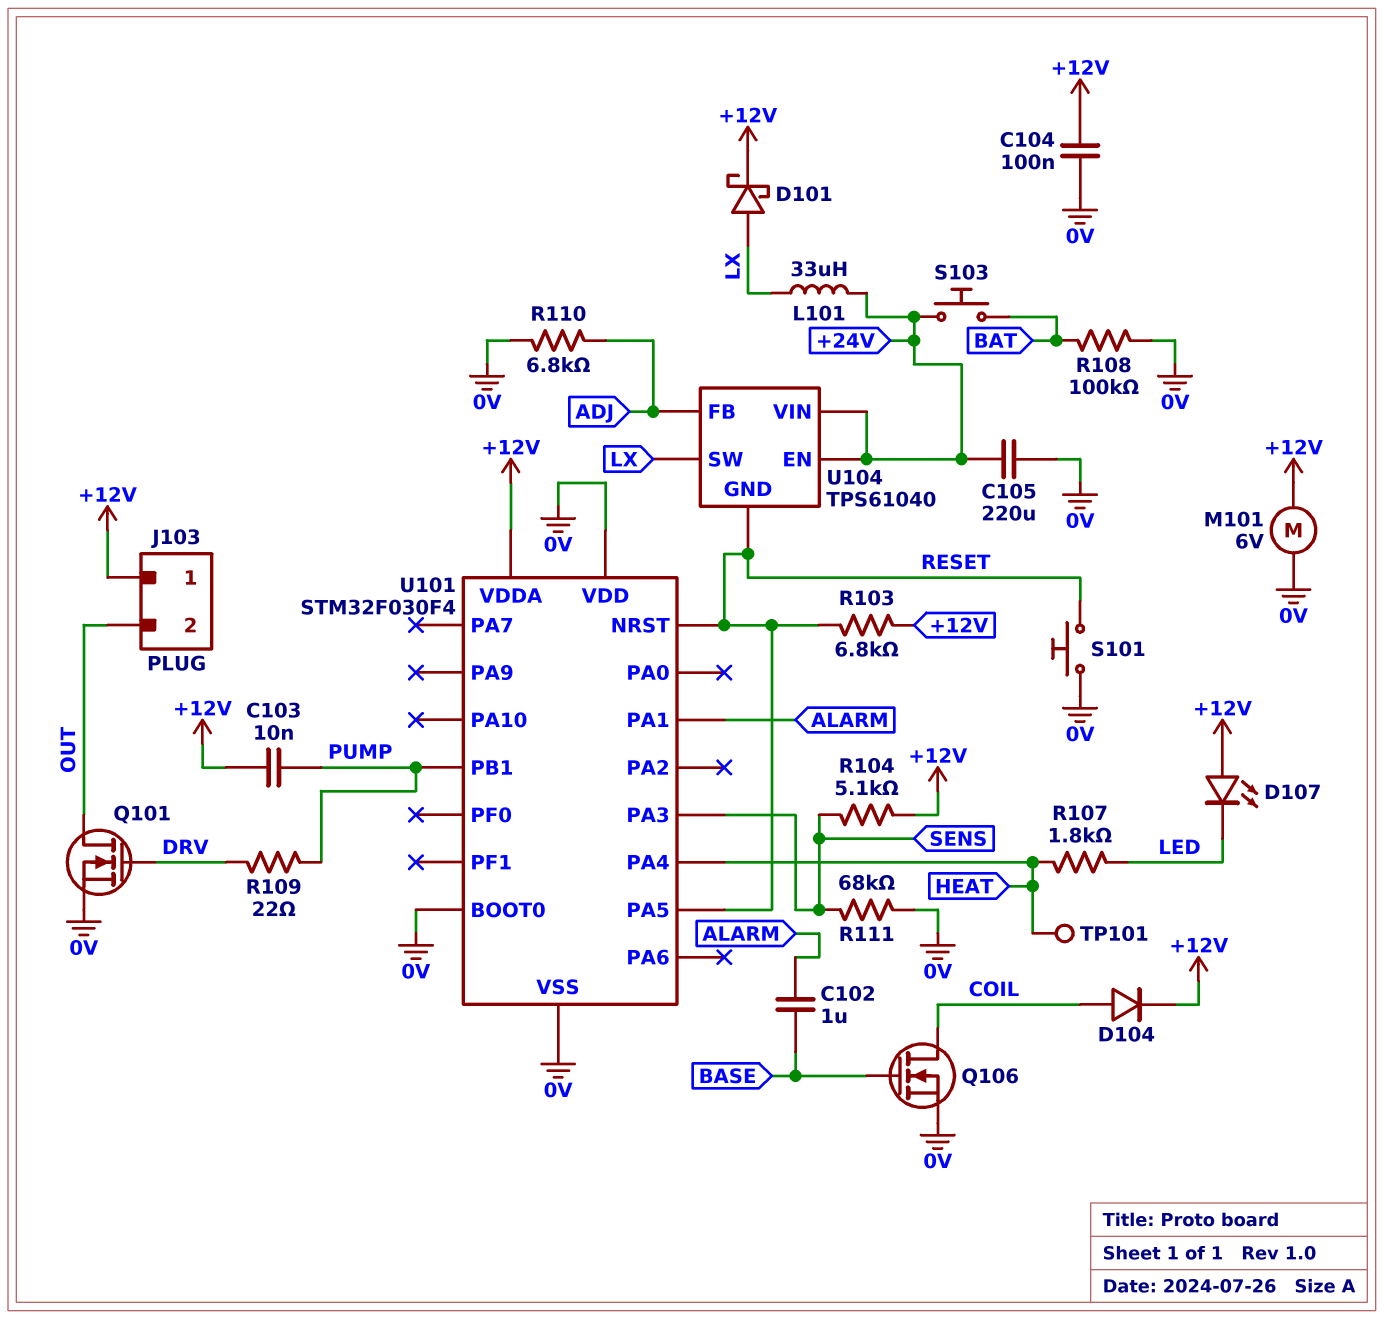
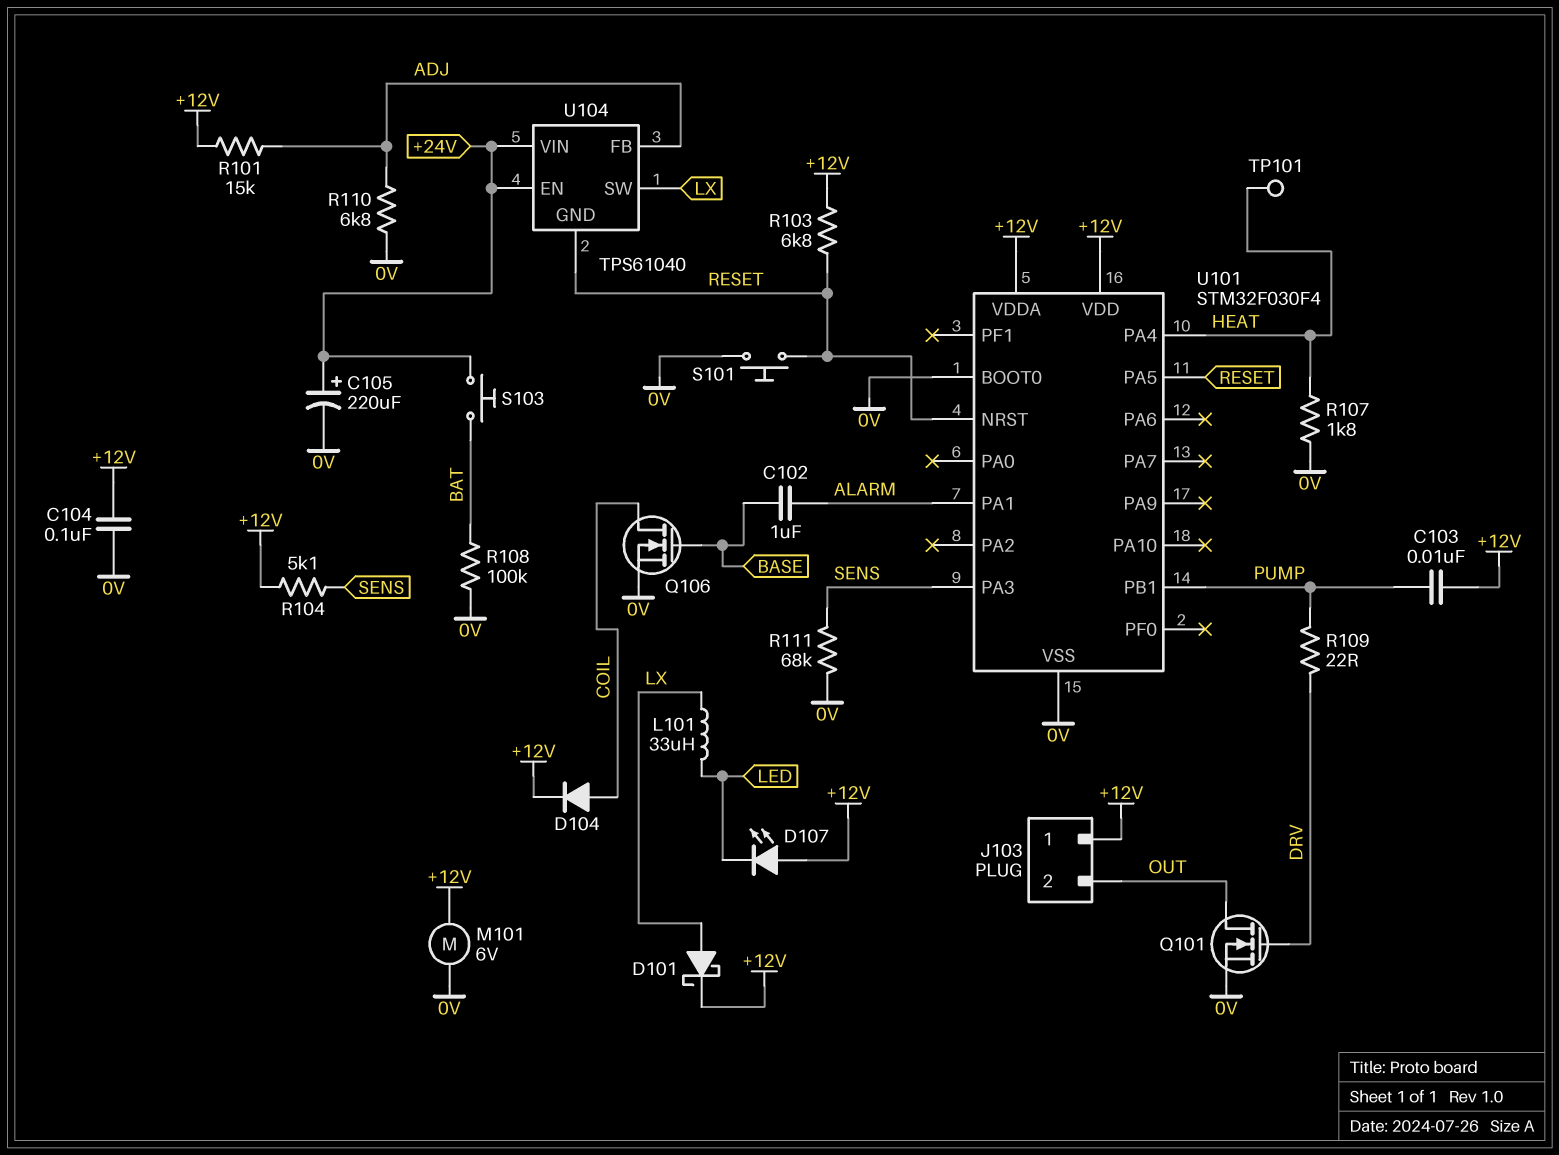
C105: 220uF (+24V, 0V) -> 220uF (plus +24V, minus 0V)
L101: 33uH (+24V, LX) -> 33uH (LED, LX)
R101: none -> 15k (+12V, ADJ)
R107: 1.8k (HEAT, LED) -> 1.8k (0V, HEAT)
U101 pin VDD: 0V -> +12V

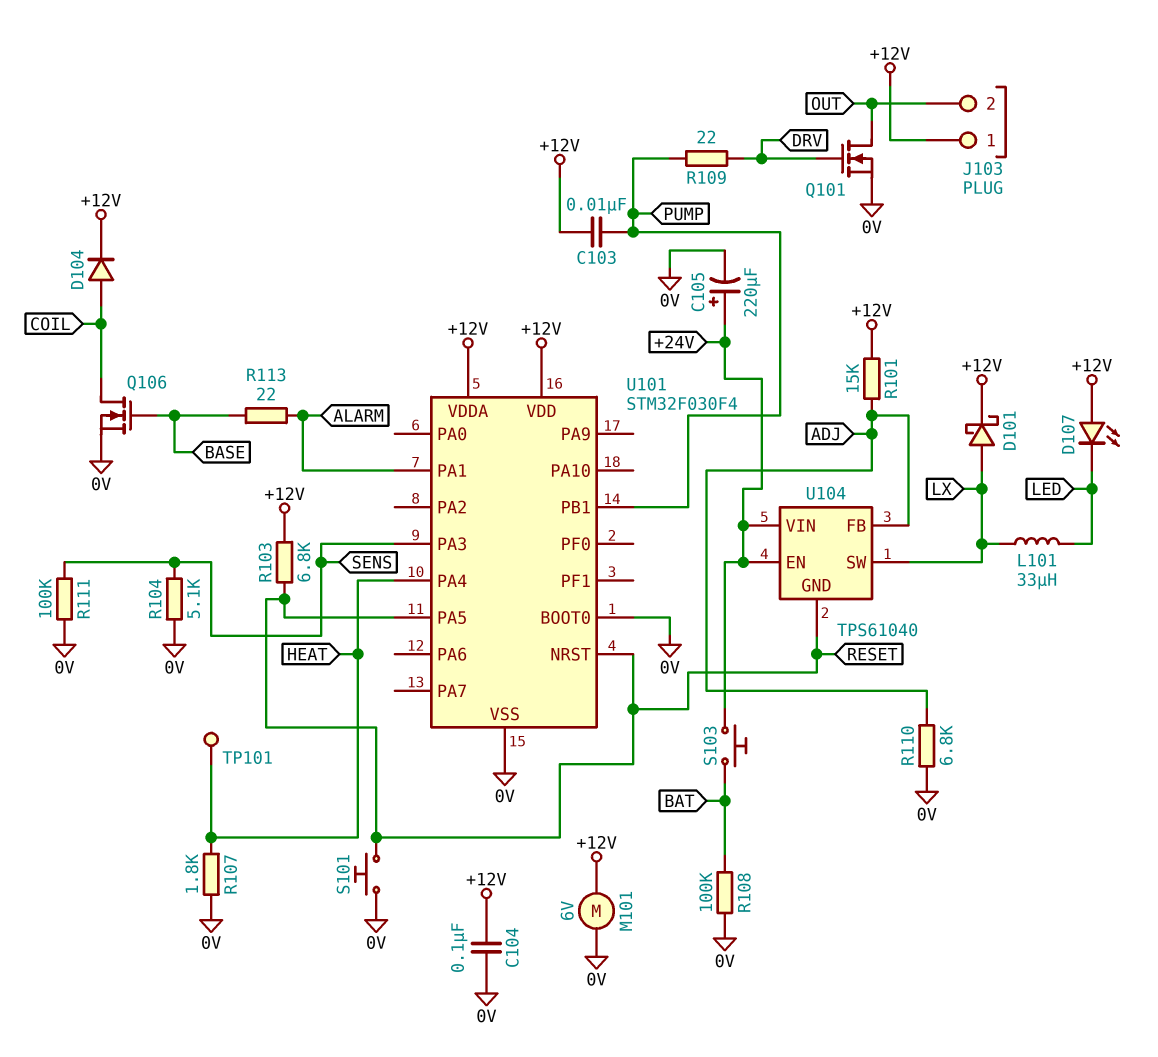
C102: 1uF (ALARM, BASE) -> none
R104: 5.1k (+12V, SENS) -> 5.1k (0V, SENS)
R111: 68k (0V, SENS) -> 100k (0V, SENS)
R113: none -> 22 (ALARM, BASE)

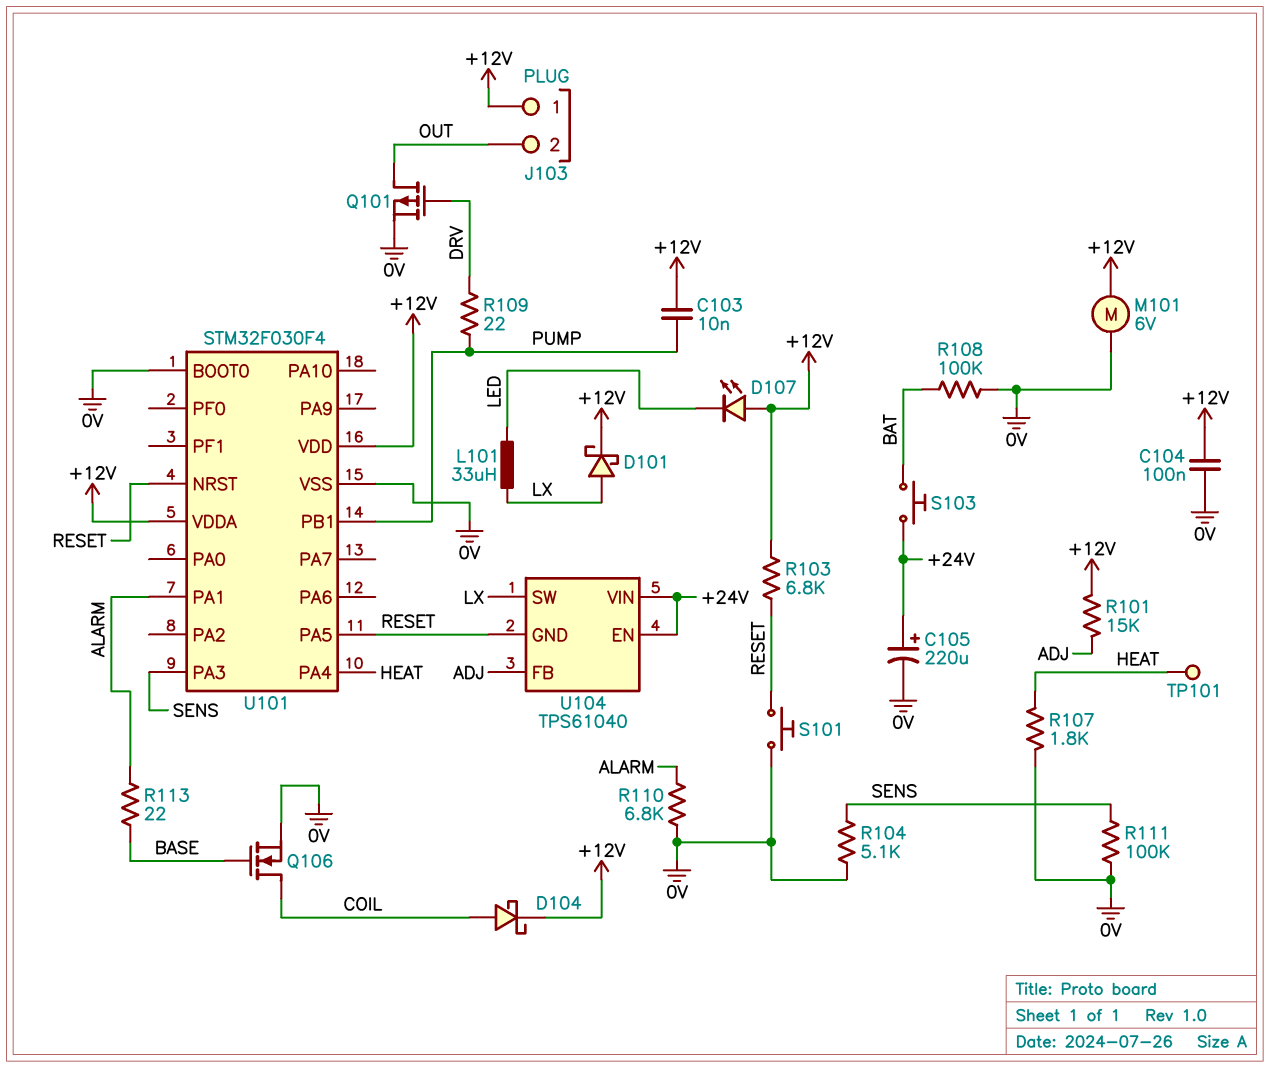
D104: diode (A COIL, K +12V) -> schottky (A COIL, K +12V)
Q101: NMOS (G DRV, D OUT, S 0V) -> PMOS (G DRV, D OUT, S 0V)
R110: 6.8k (0V, ADJ) -> 6.8k (0V, ALARM)

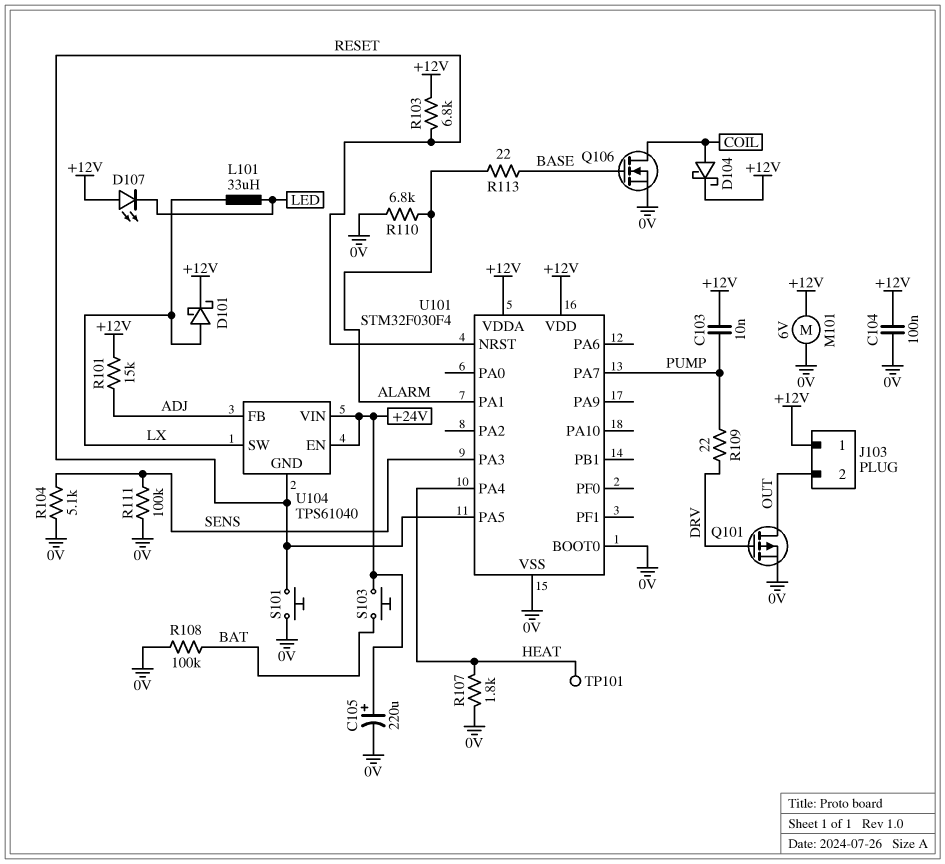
U101 pin PA7: none -> PUMP
U101 pin PB1: PUMP -> none

